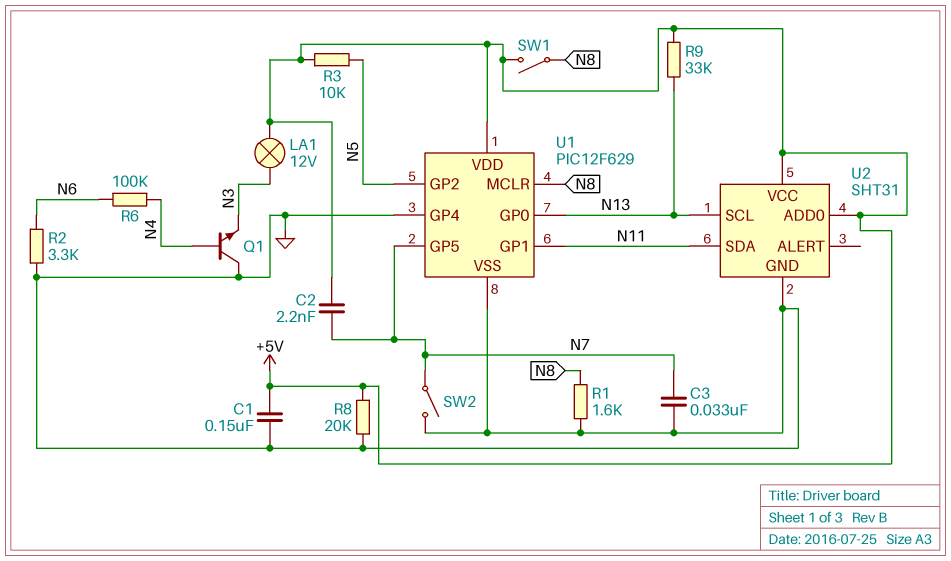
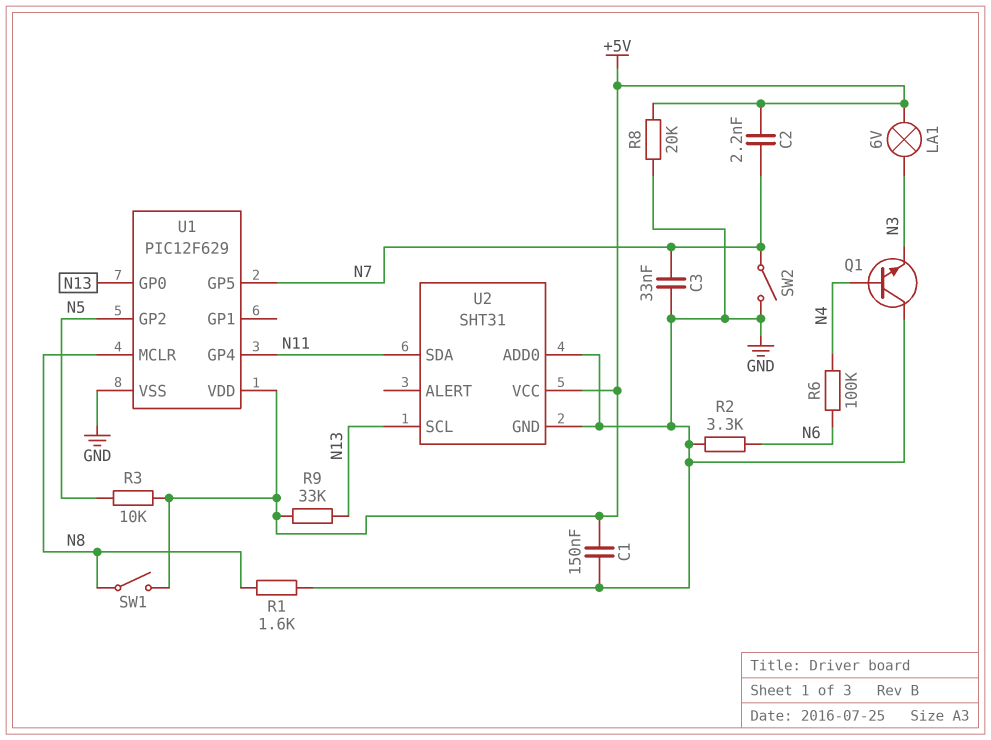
LA1: lamp 12V (+5V, N3) -> lamp 6V (+5V, N3)
U1 pin GP1: N11 -> none
U1 pin GP4: GND -> N11
U2 pin ADD0: +5V -> GND

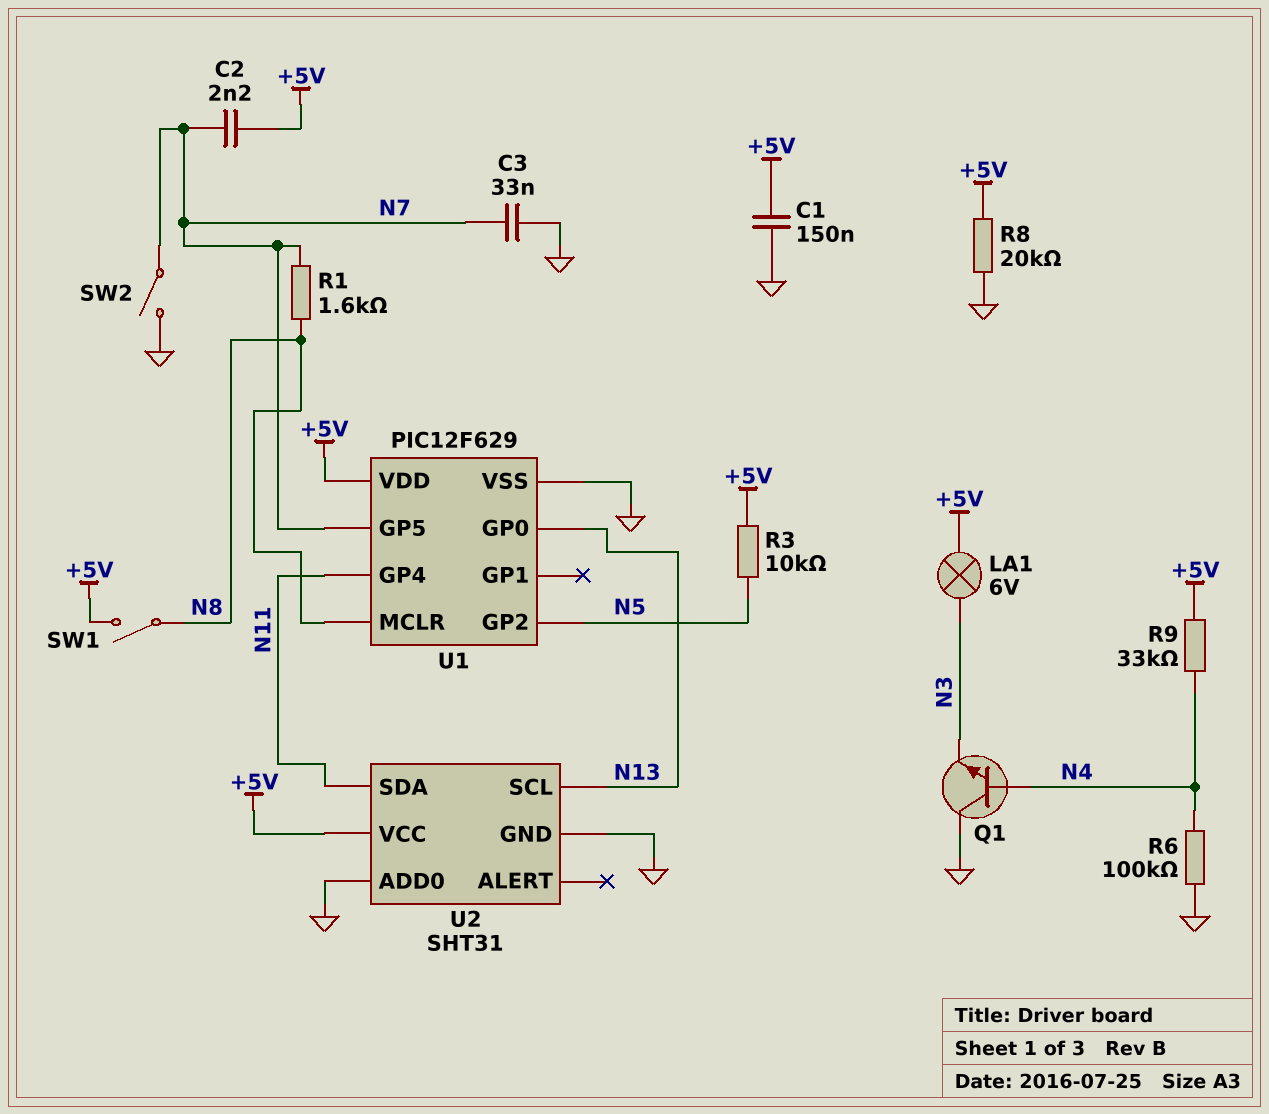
R1: 1.6k (GND, N8) -> 1.6k (N7, N8)
R2: 3.3k (GND, N6) -> none
R6: 100k (N4, N6) -> 100k (GND, N4)
R9: 33k (+5V, N13) -> 33k (+5V, N4)

